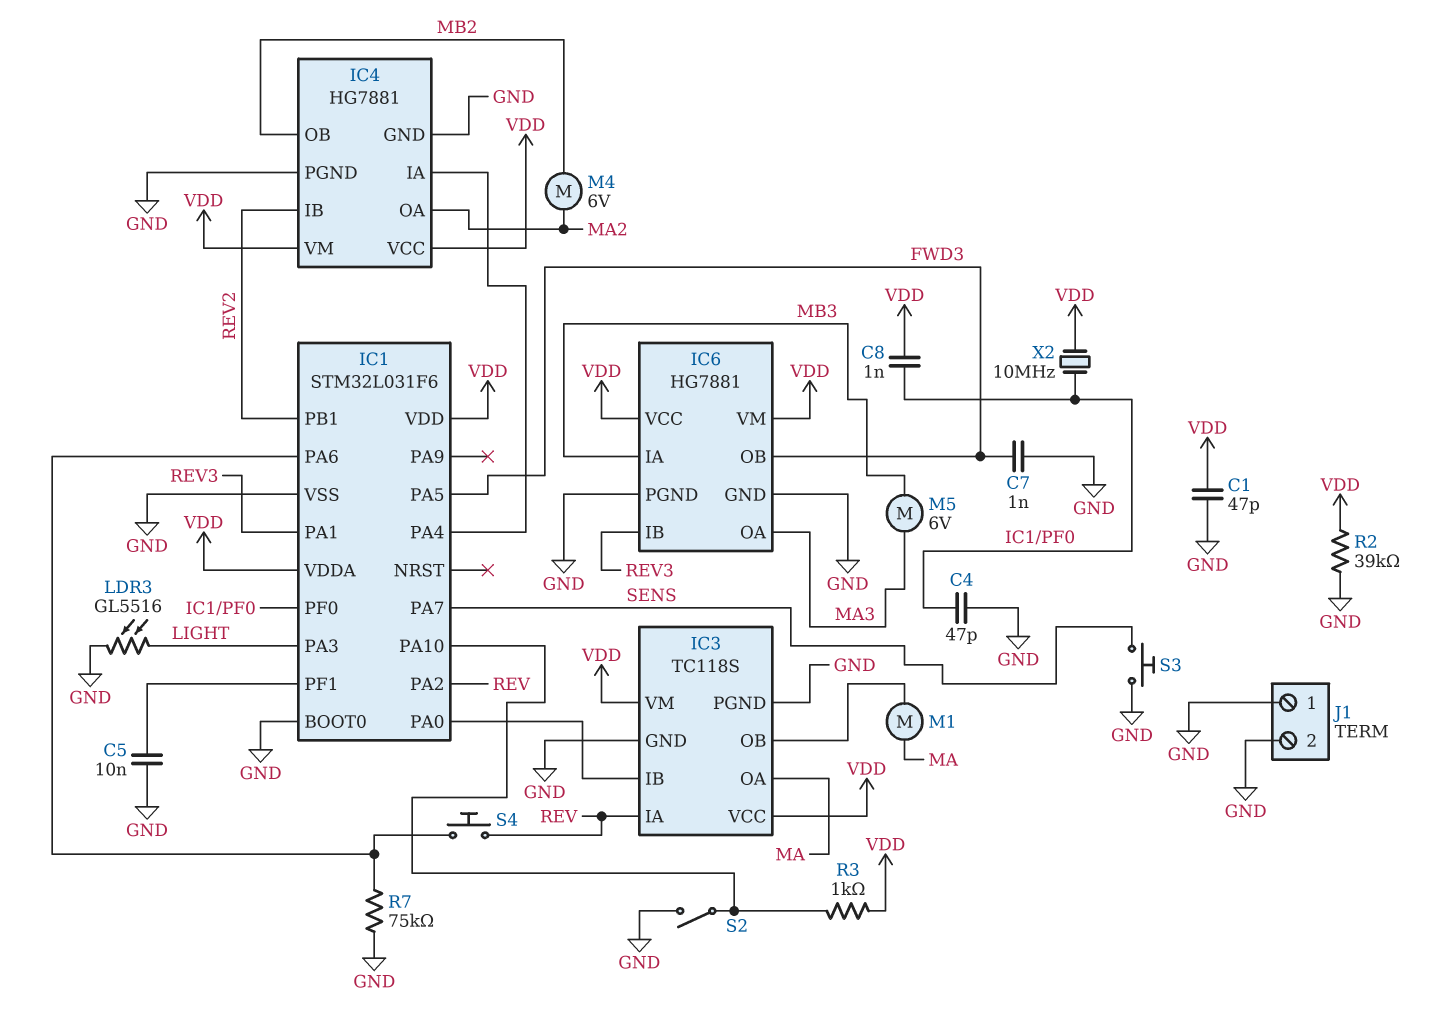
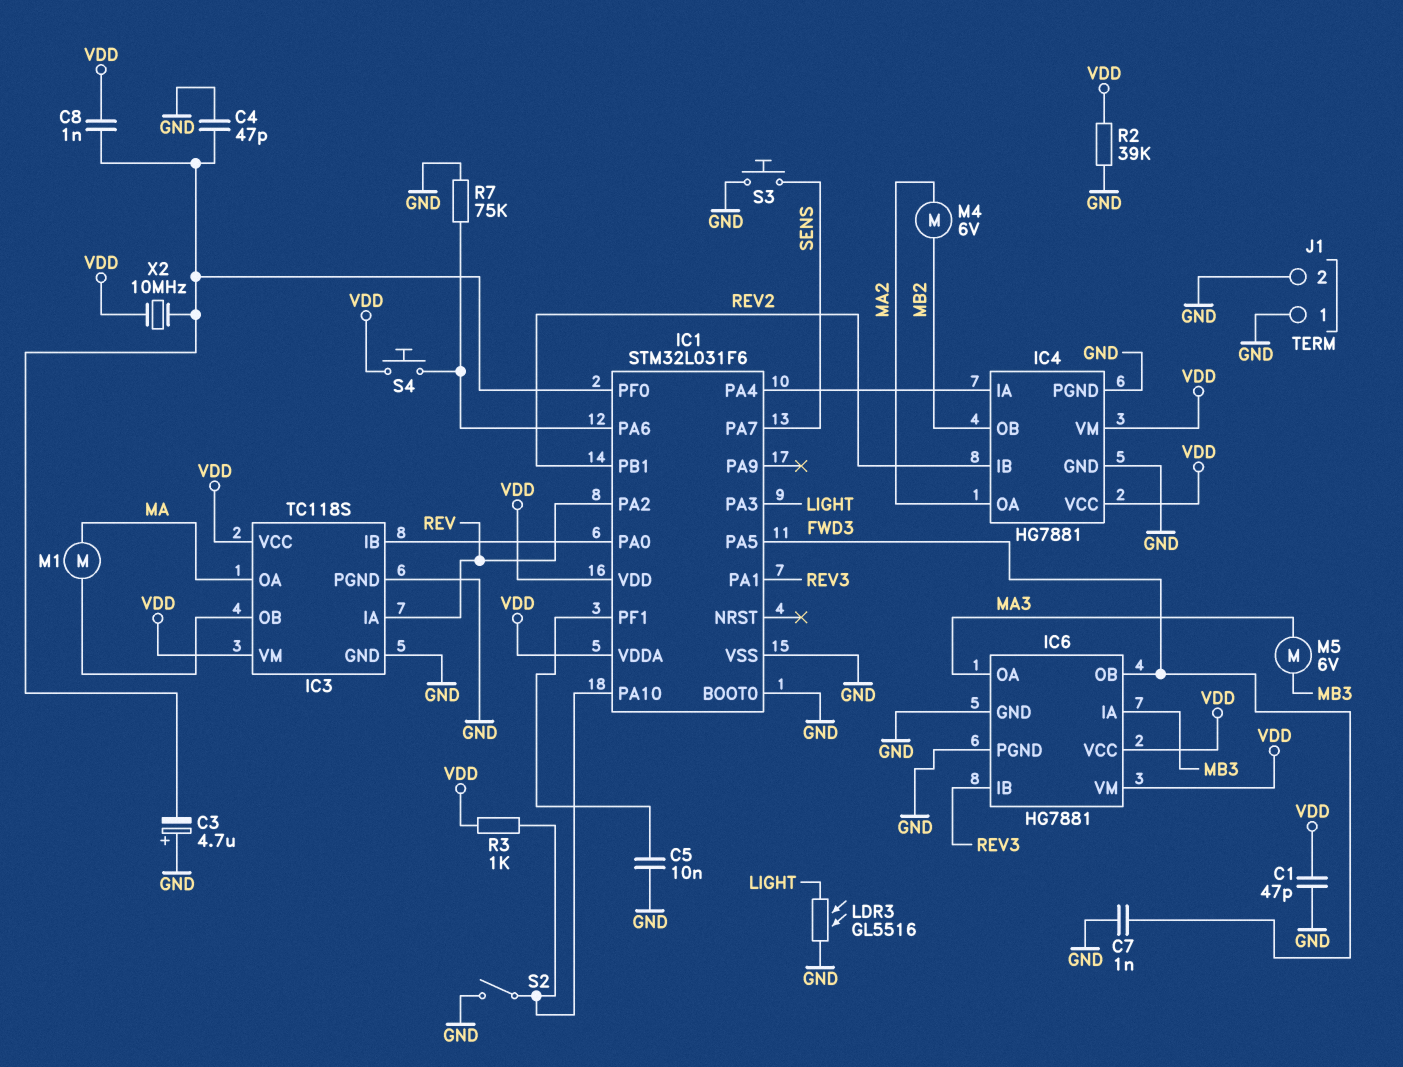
C3: none -> 4.7uF (plus GND, minus IC1/PF0)
S4: button (IC1/PA6, REV) -> button (IC1/PA6, VDD)

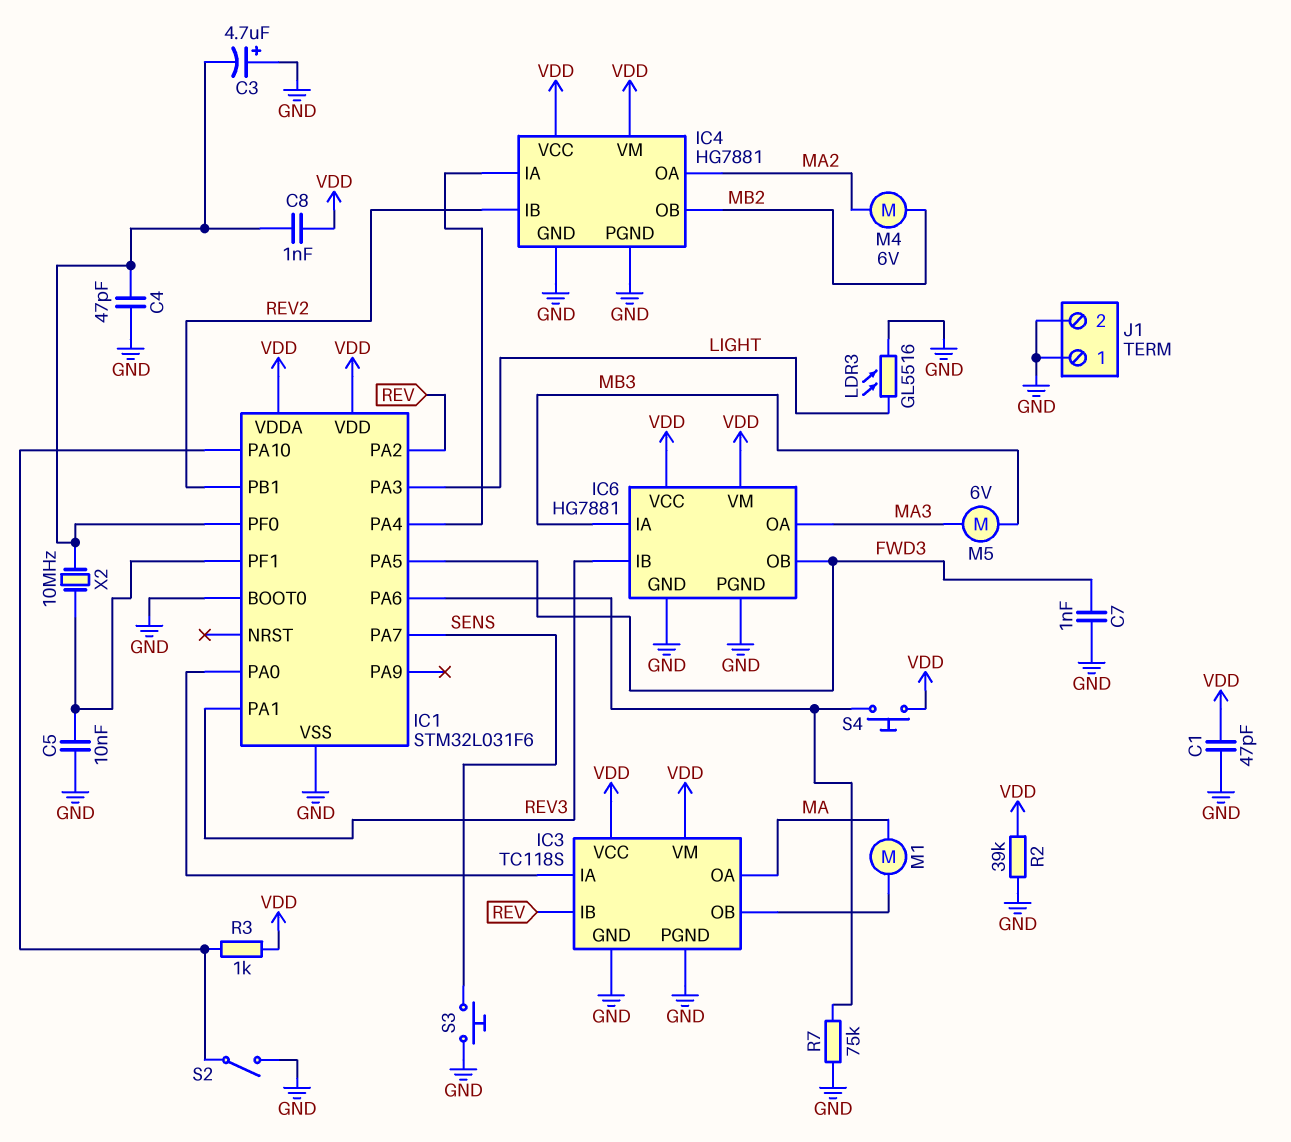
IC3 pin IA: REV -> IC1/PA0
IC3 pin IB: IC1/PA0 -> REV
X2: 10MHz (IC1/PF0, VDD) -> 10MHz (IC1/PF0, IC1/PF1)

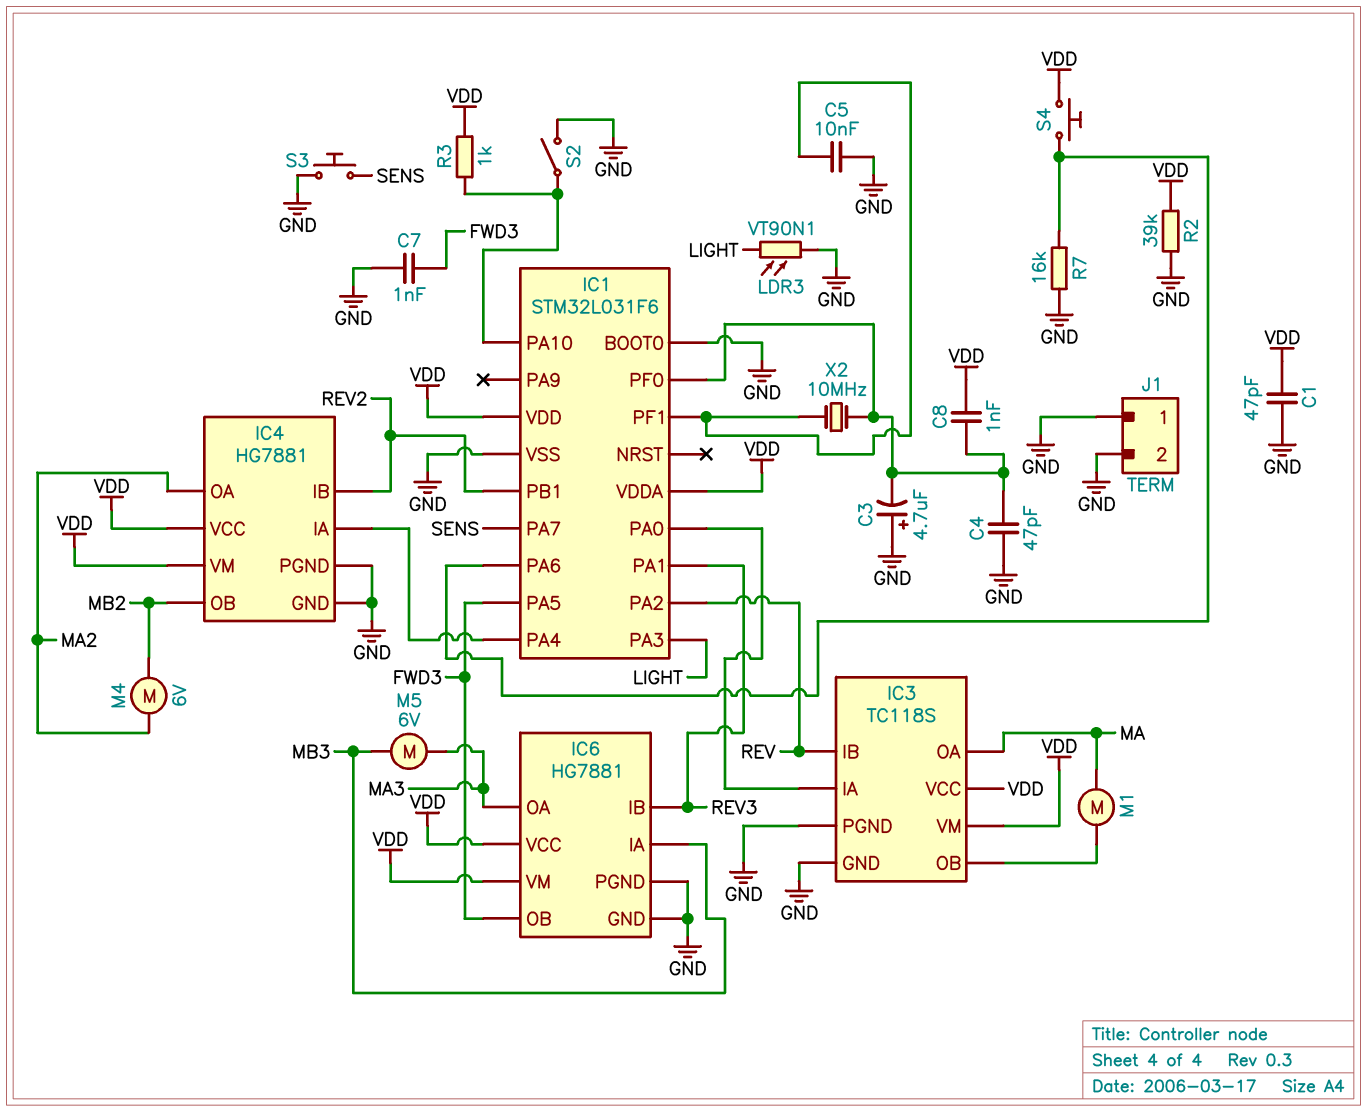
LDR3: GL5516 (GND, LIGHT) -> VT90N1 (GND, LIGHT)
R7: 75k (GND, IC1/PA6) -> 16k (GND, IC1/PA6)

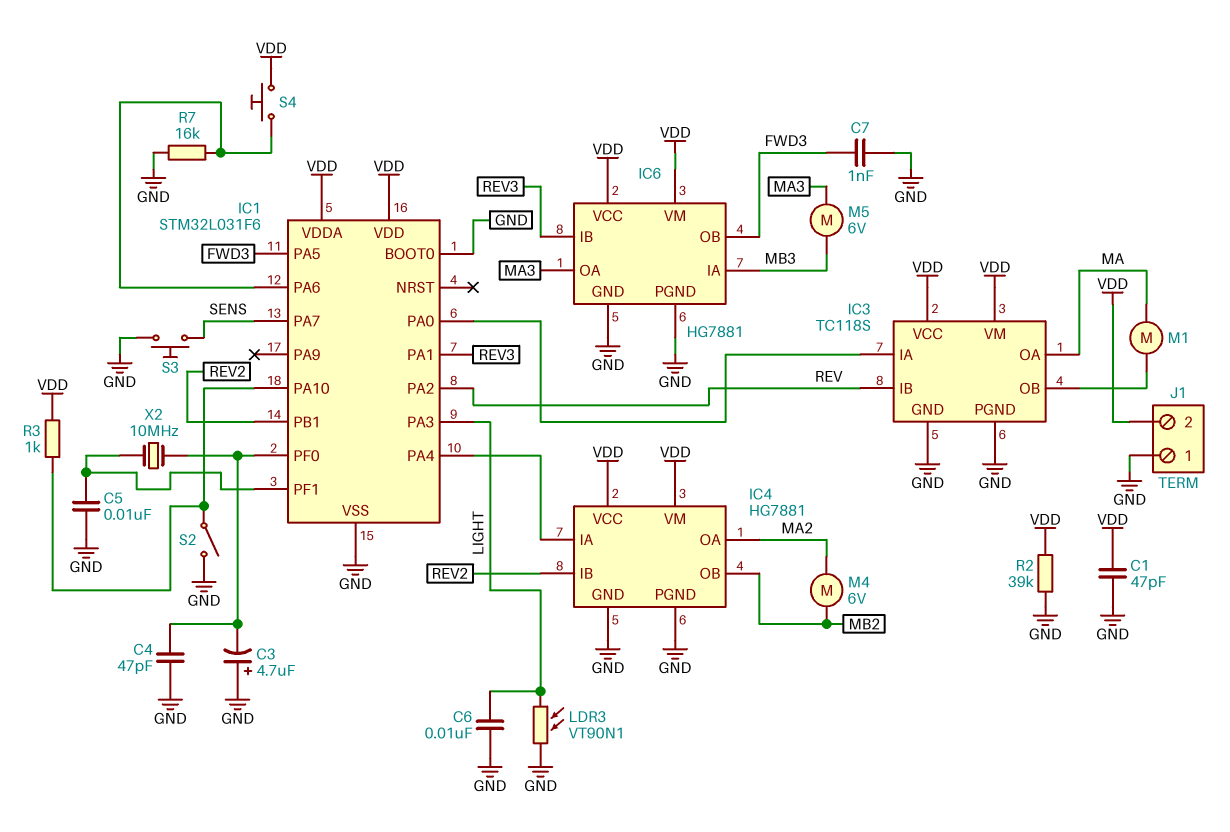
C6: none -> 10nF (GND, LIGHT)
C8: 1nF (IC1/PF0, VDD) -> none
J1 pin 2: GND -> VDD

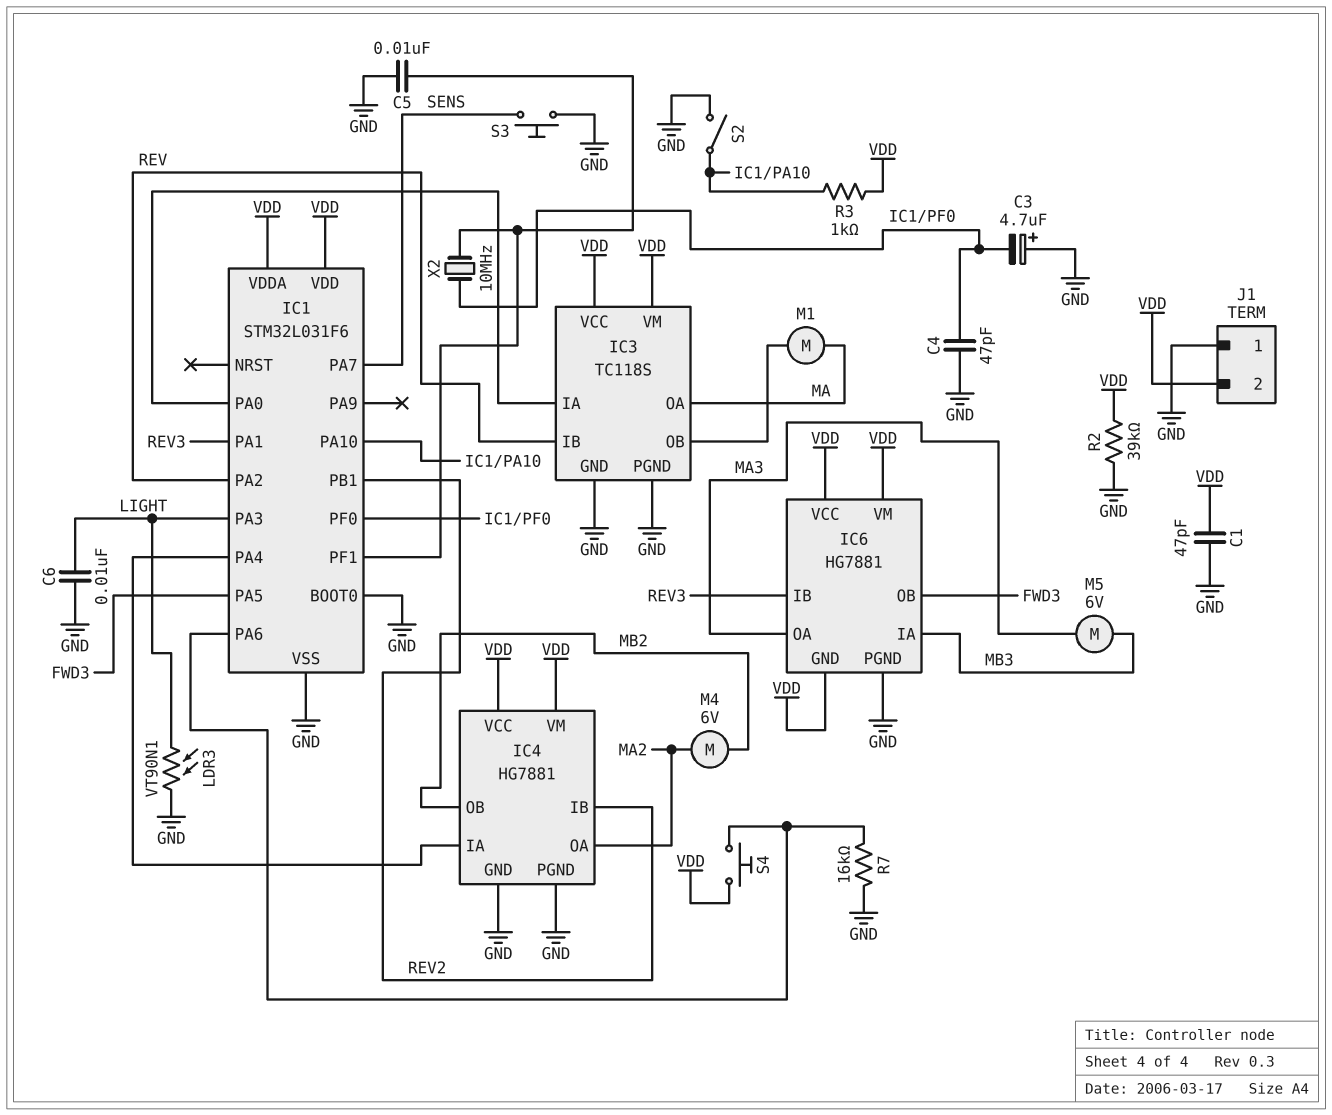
C7: 1nF (FWD3, GND) -> none
IC6 pin GND: GND -> VDD

